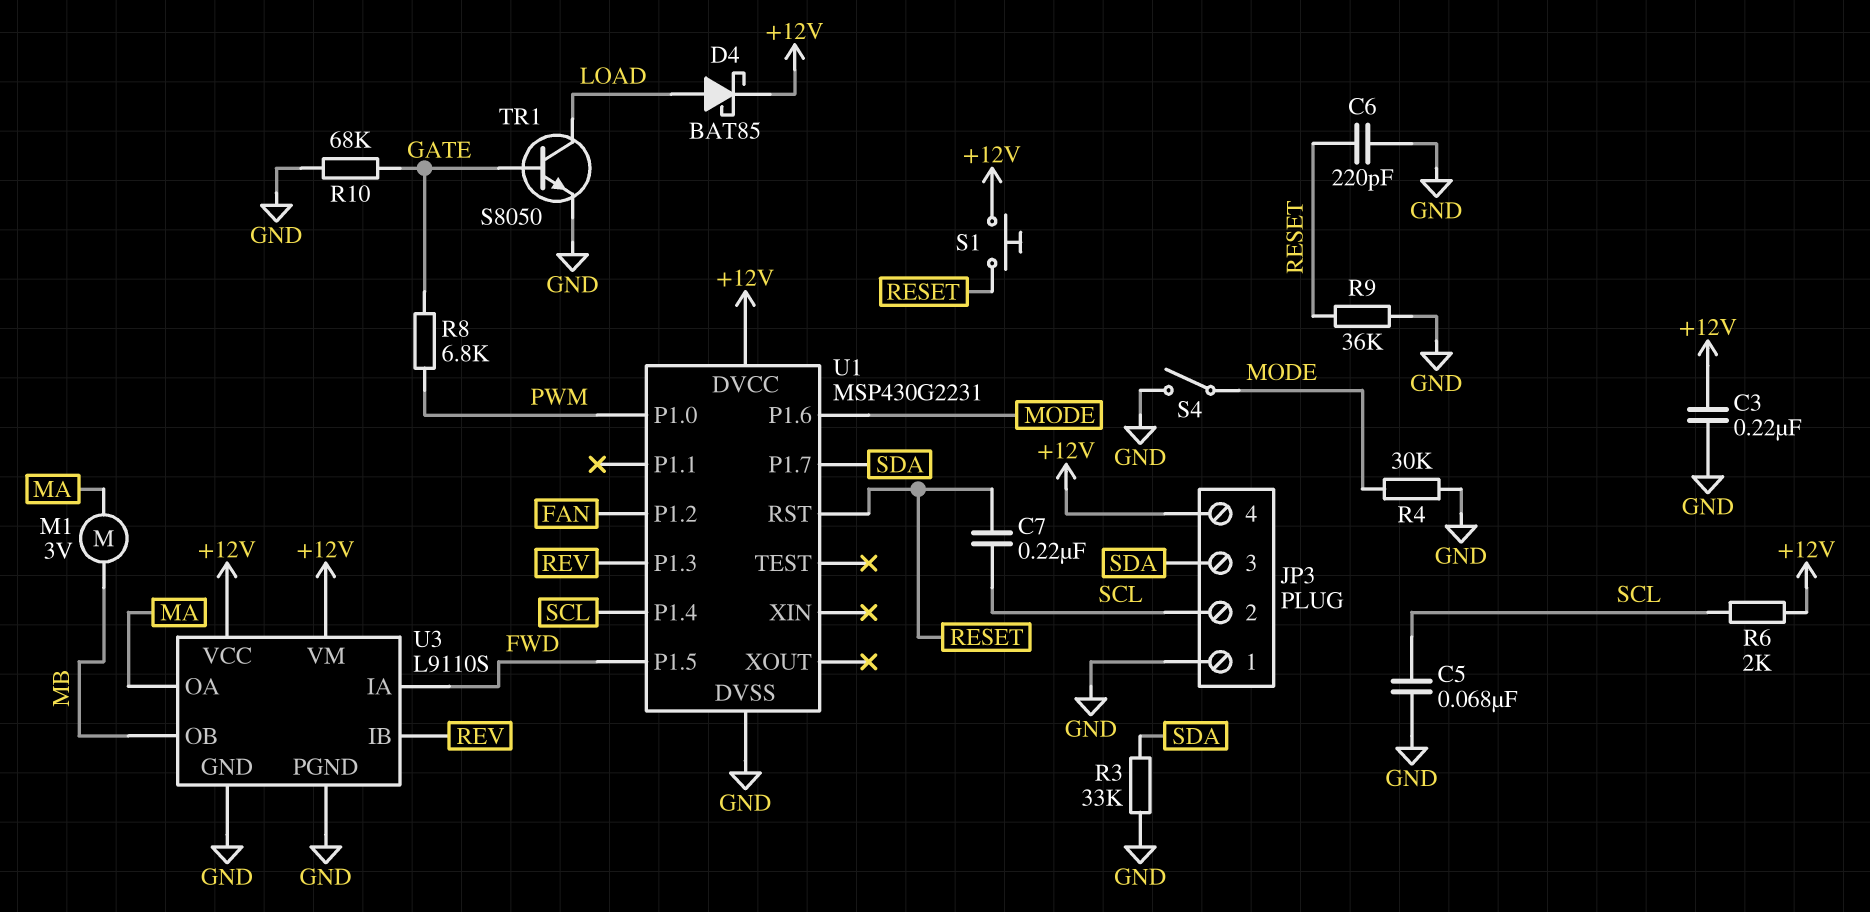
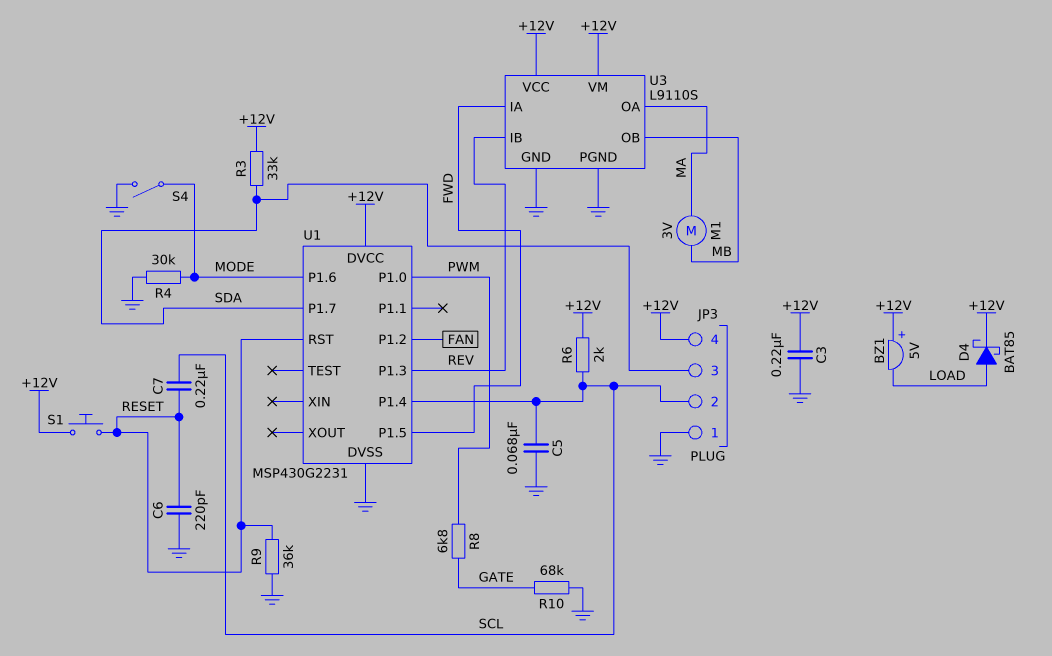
BZ1: none -> buzzer 5V (plus +12V, minus LOAD)
R3: 33k (GND, SDA) -> 33k (+12V, SDA)
TR1: NPN S8050 (B GATE, C LOAD, E GND) -> none

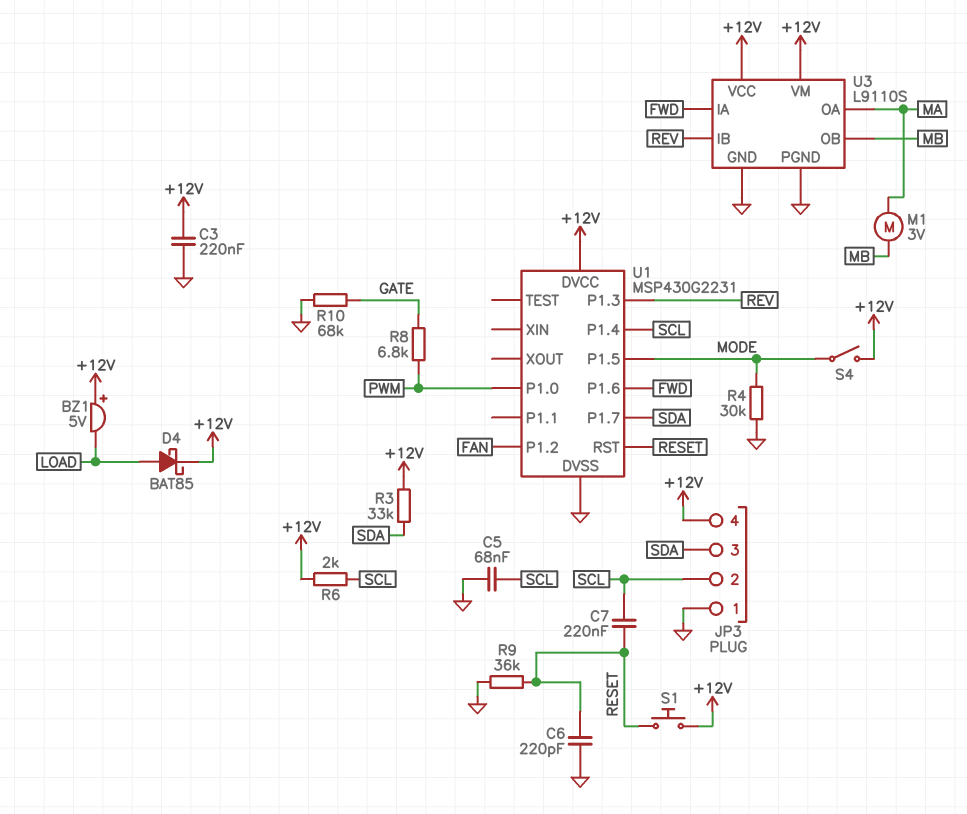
S4: switch (GND, MODE) -> switch (+12V, MODE)
U1 pin P1.5: FWD -> MODE
U1 pin P1.6: MODE -> FWD

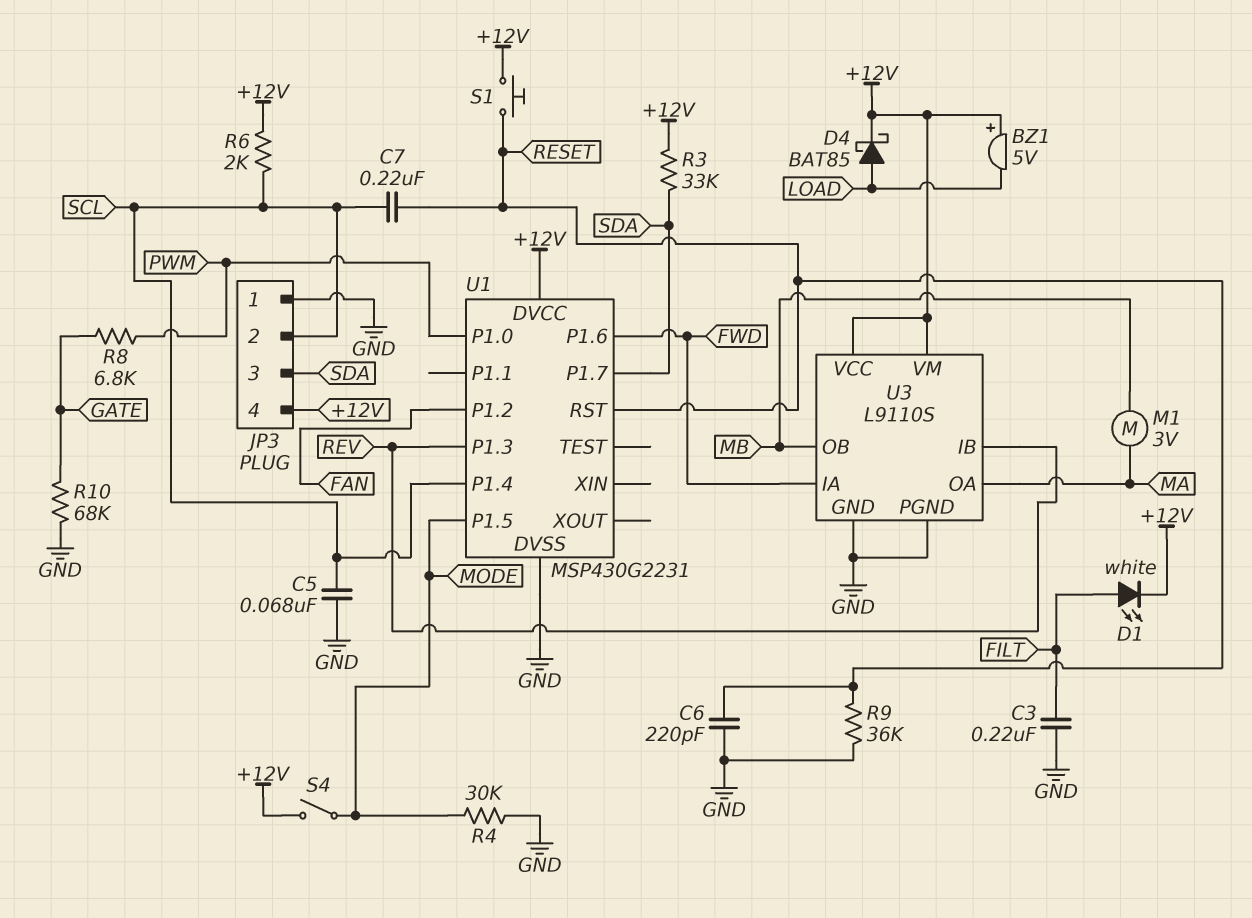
C3: 220nF (+12V, GND) -> 220nF (FILT, GND)
D1: none -> LED white (A FILT, K +12V)

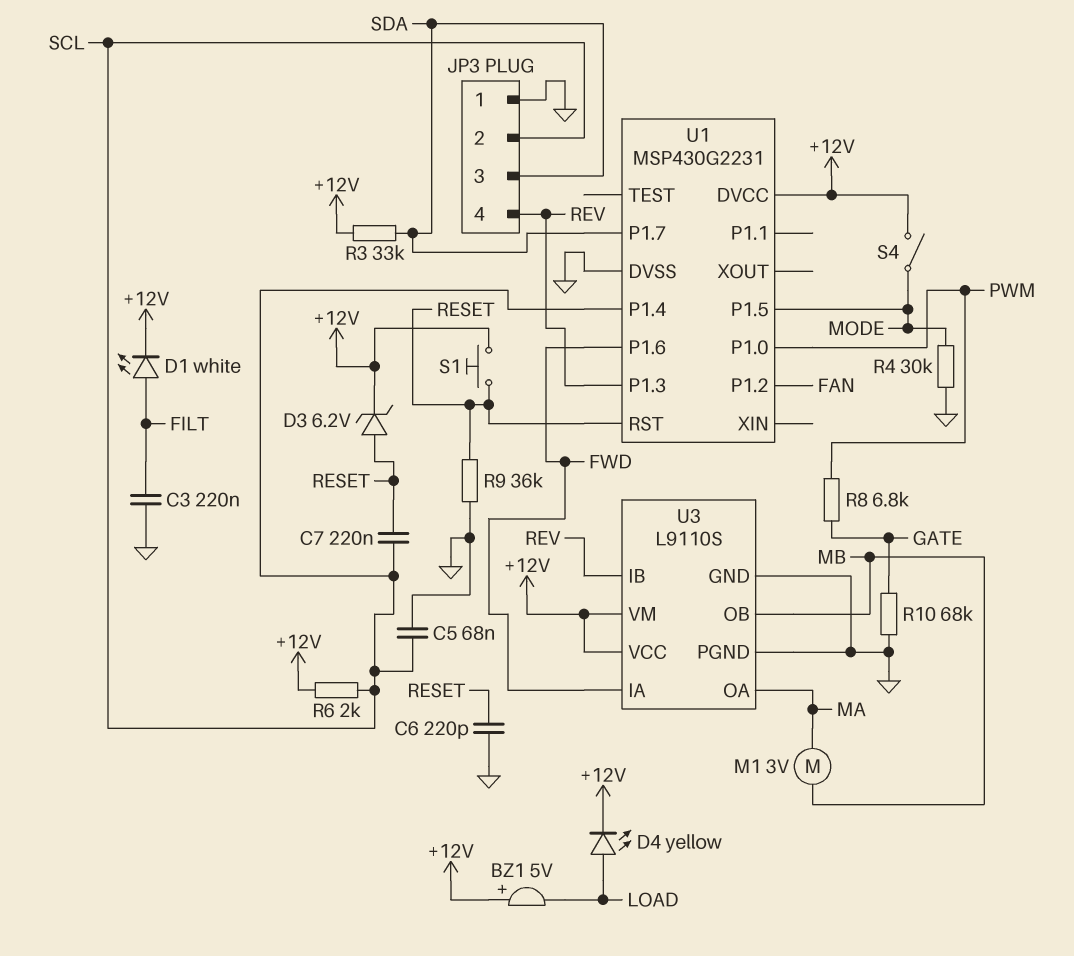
D3: none -> zener 6.2V (A RESET, K +12V)
D4: schottky BAT85 (A LOAD, K +12V) -> LED yellow (A LOAD, K +12V)
JP3 pin 4: +12V -> REV

